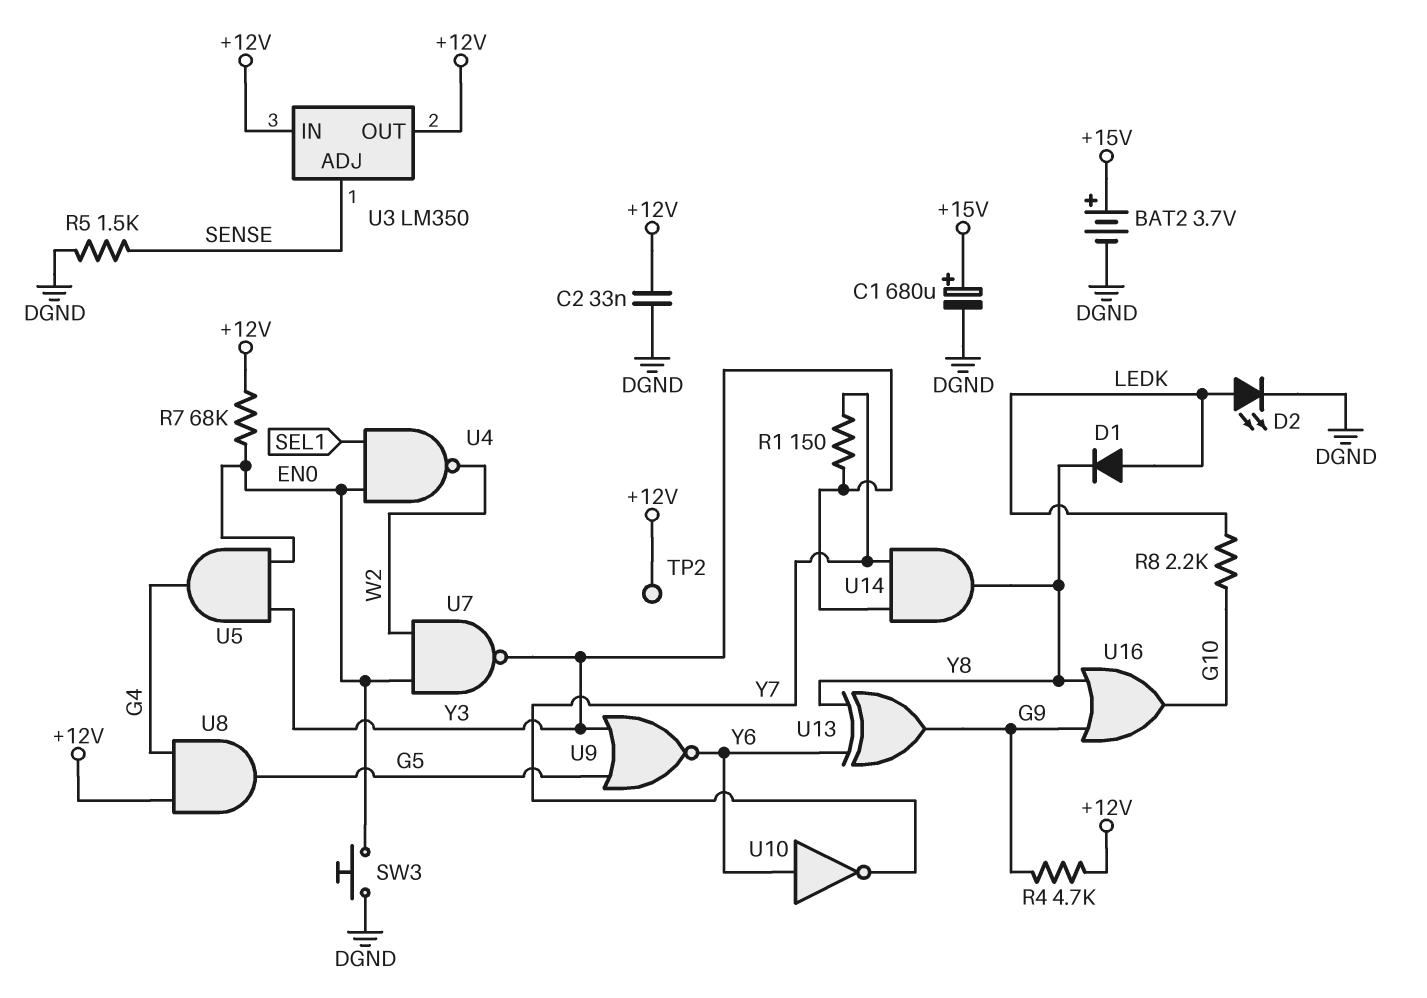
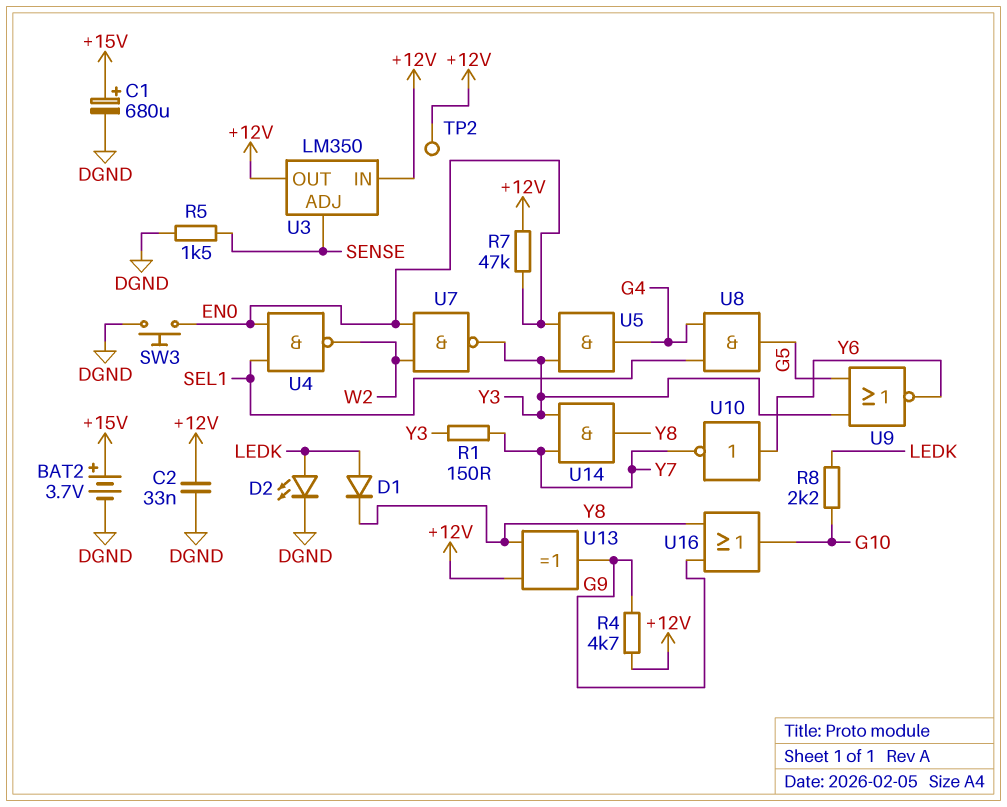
R7: 68k (+12V, EN0) -> 47k (+12V, EN0)
U8: AND (in +12V, in G4, out G5) -> AND (in G4, in SEL1, out G5)
U13: XOR (in Y6, in Y8, out G9) -> XOR (in +12V, in Y8, out G9)

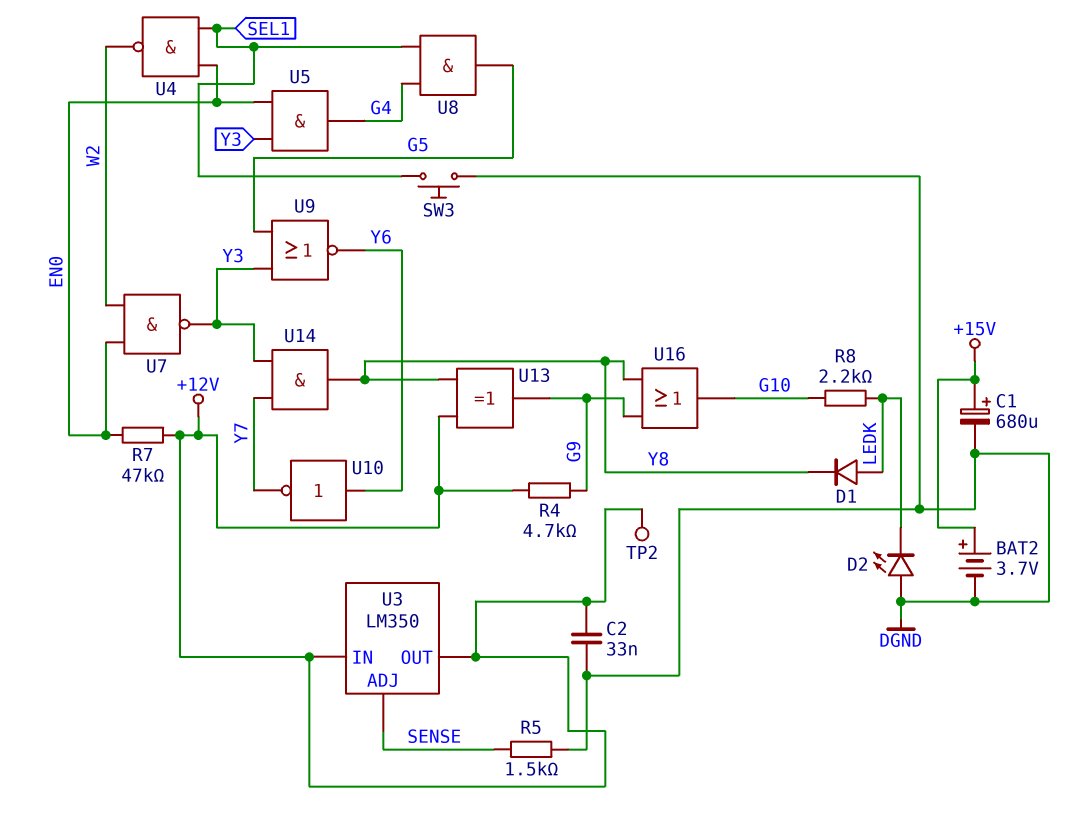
D2: LED (A LEDK, K DGND) -> LED (A DGND, K LEDK)
R1: 150 (Y3, Y7) -> none
SW3: button (DGND, EN0) -> button (DGND, SEL1)

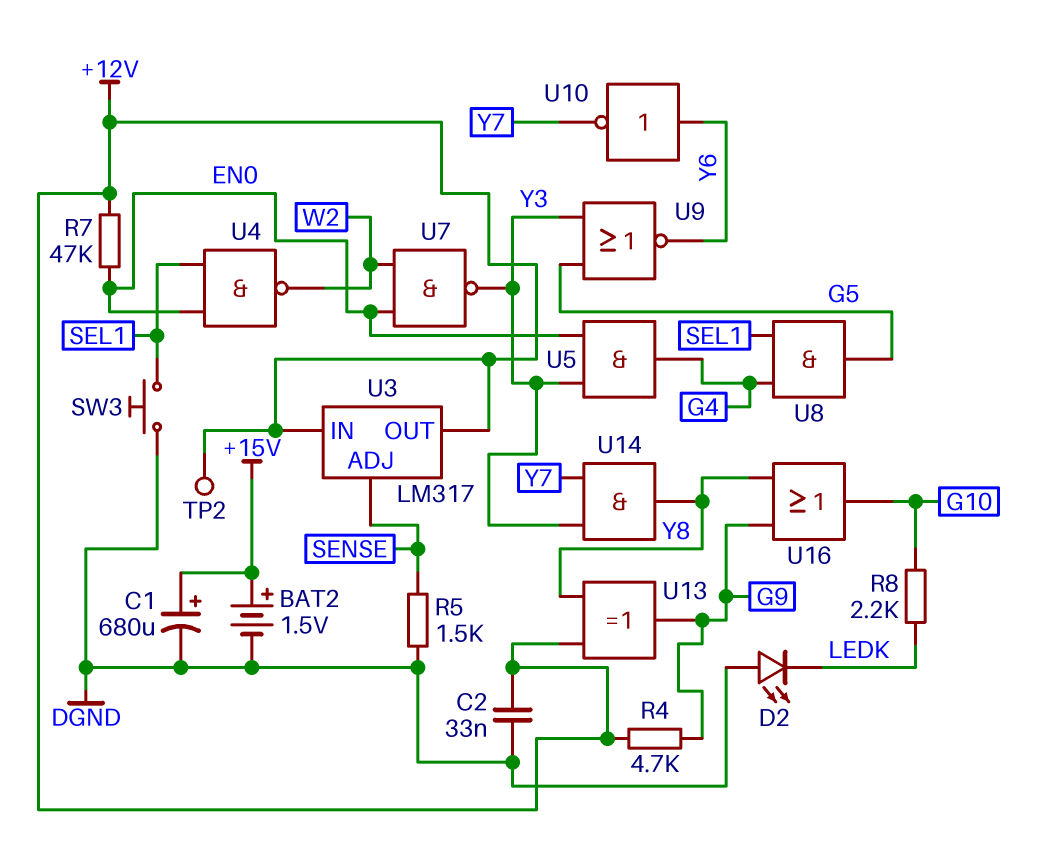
BAT2: 3.7V (plus +15V, minus DGND) -> 1.5V (plus +15V, minus DGND)
D1: diode (A LEDK, K Y8) -> none
U3: LM350 -> LM317

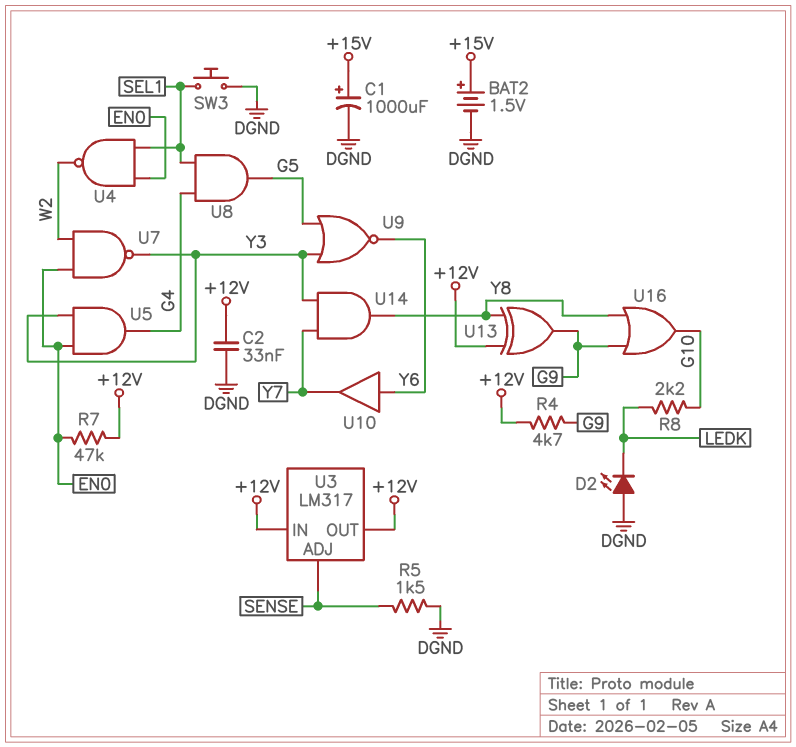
C1: 680uF (plus +15V, minus DGND) -> 1000uF (plus +15V, minus DGND)
TP2: test point (+12V) -> none
U10: NOT (in Y6, out Y7) -> buffer (in Y6, out Y7)

